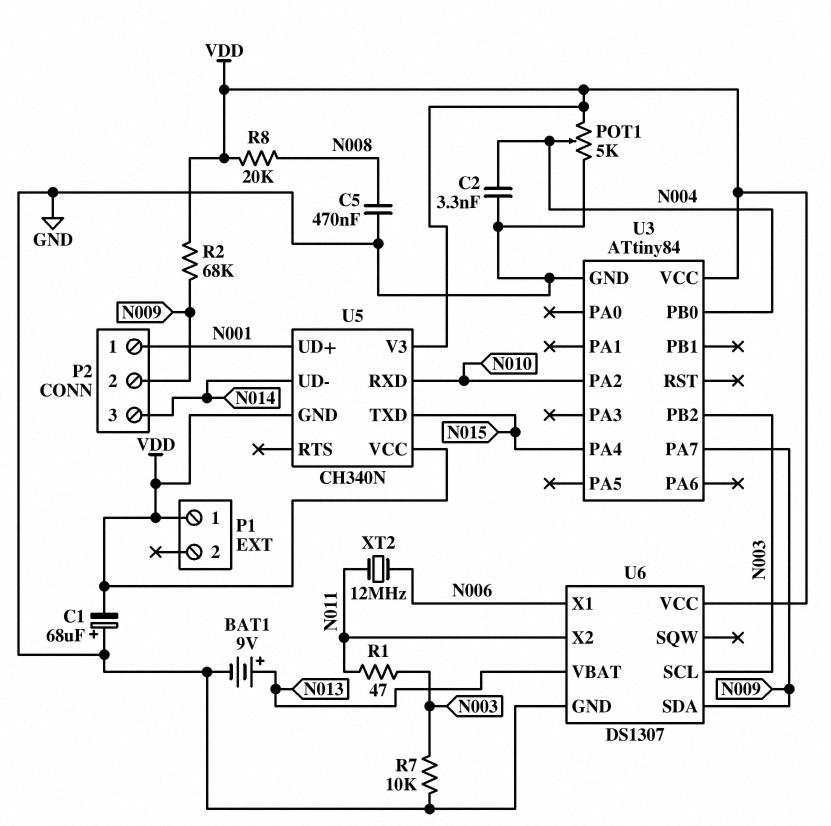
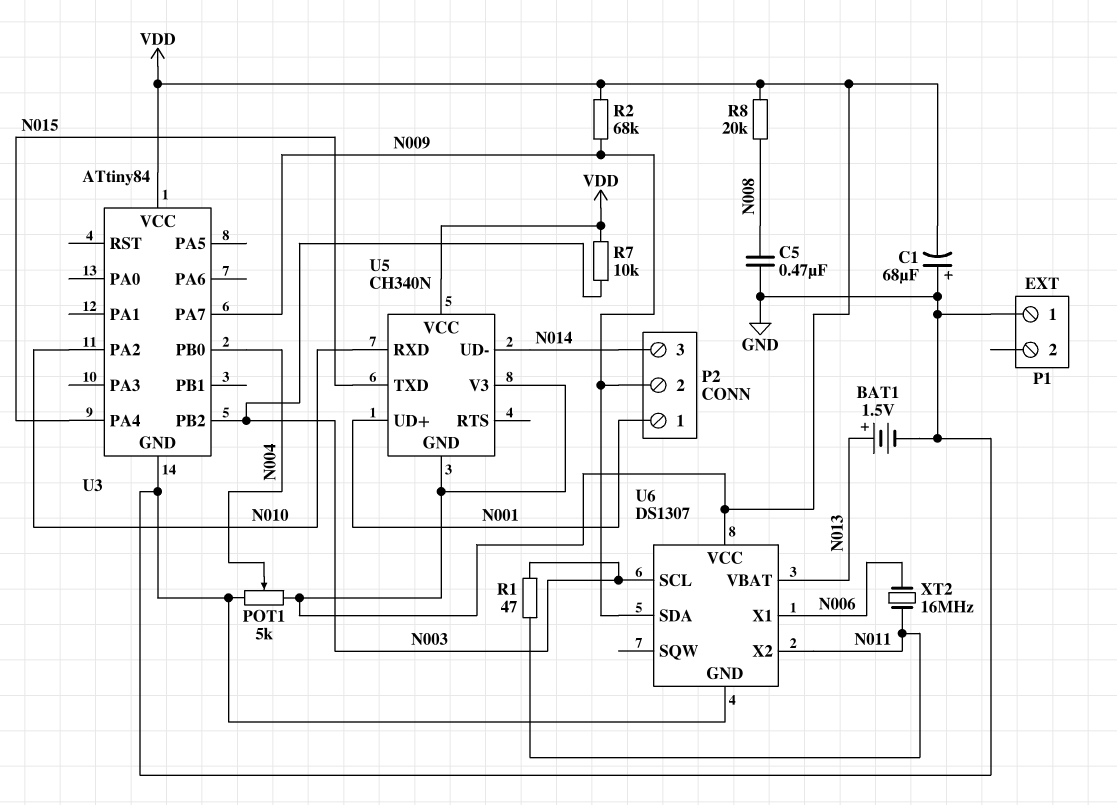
BAT1: 9V (plus N013, minus GND) -> 1.5V (plus N013, minus GND)
C2: 3.3nF (GND, N004) -> none
P1 pin 1: VDD -> GND
R7: 10k (GND, N003) -> 10k (N003, VDD)
XT2: 12MHz (N006, N011) -> 16MHz (N006, N011)

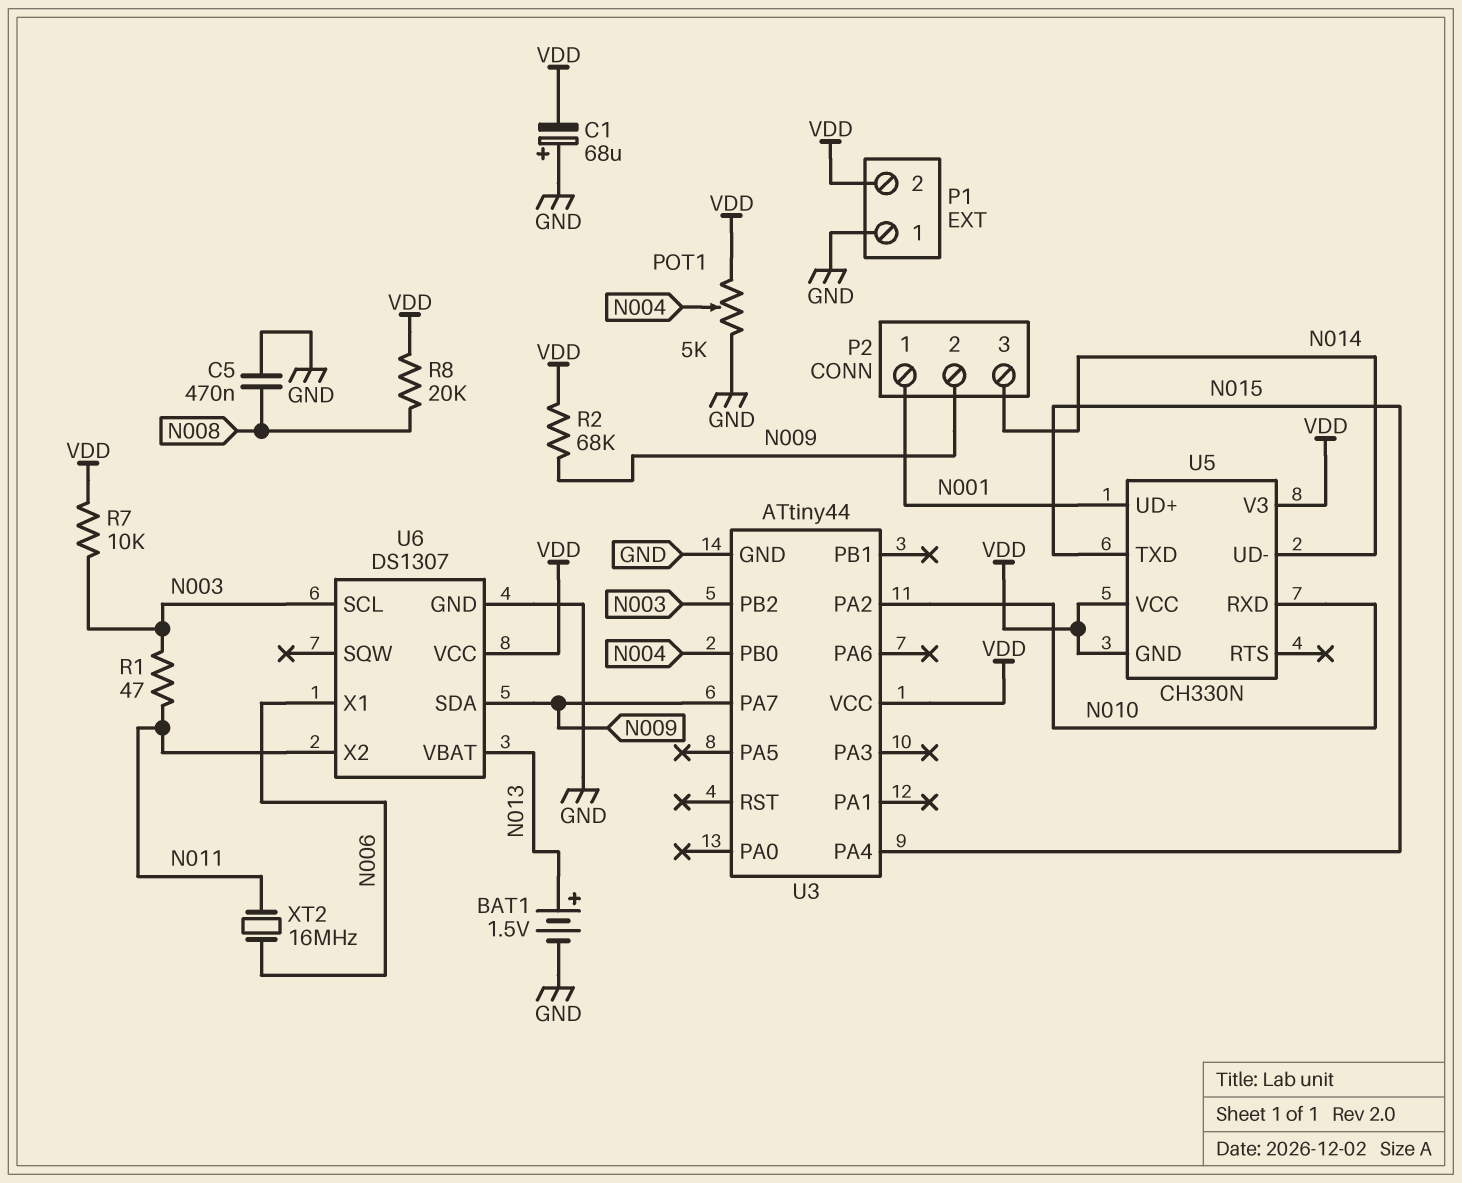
P1 pin 2: none -> VDD
U3: ATtiny84 -> ATtiny44
U5: CH340N -> CH330N

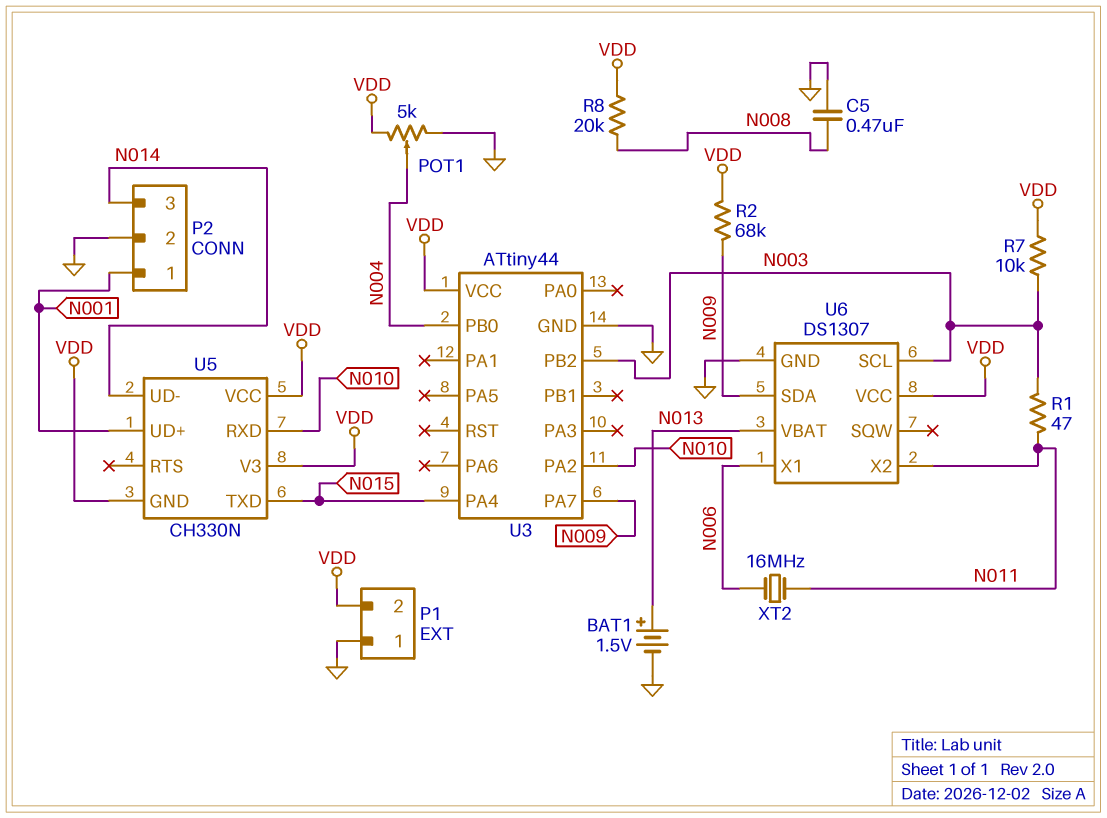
C1: 68uF (plus GND, minus VDD) -> none
P2 pin 2: N009 -> GND

